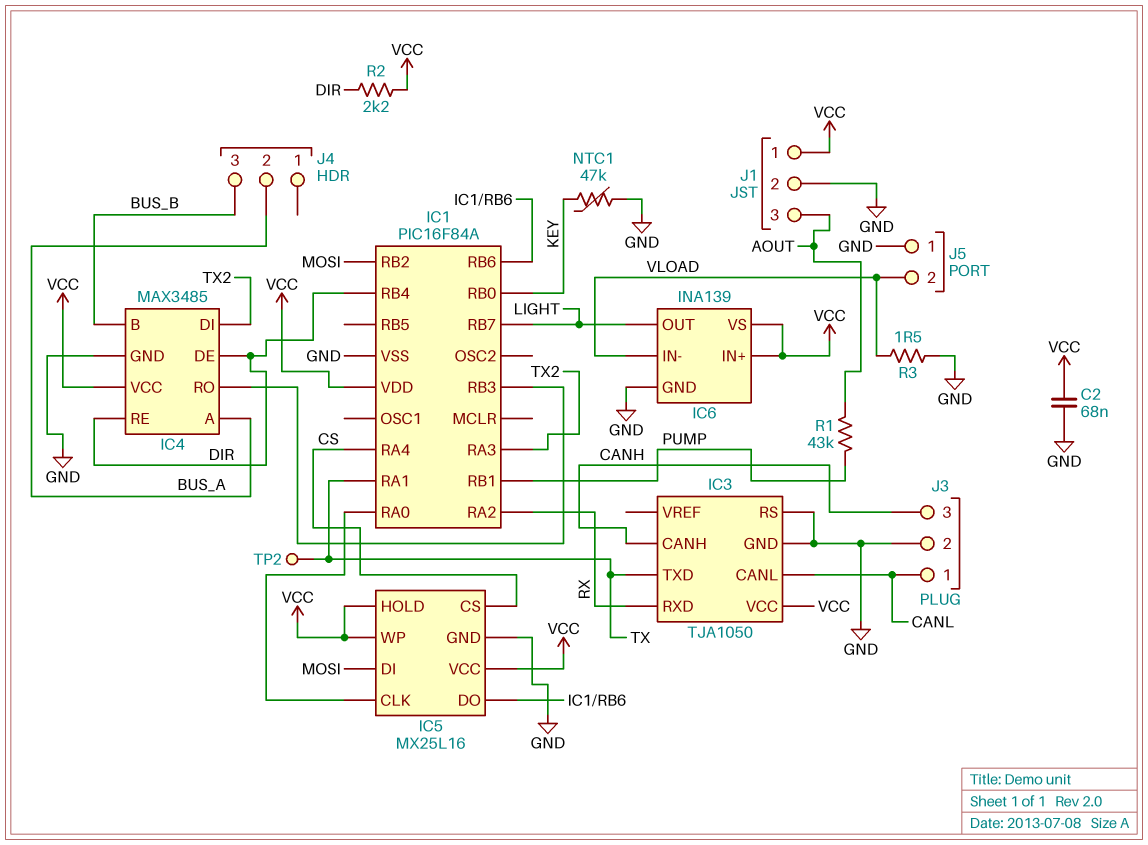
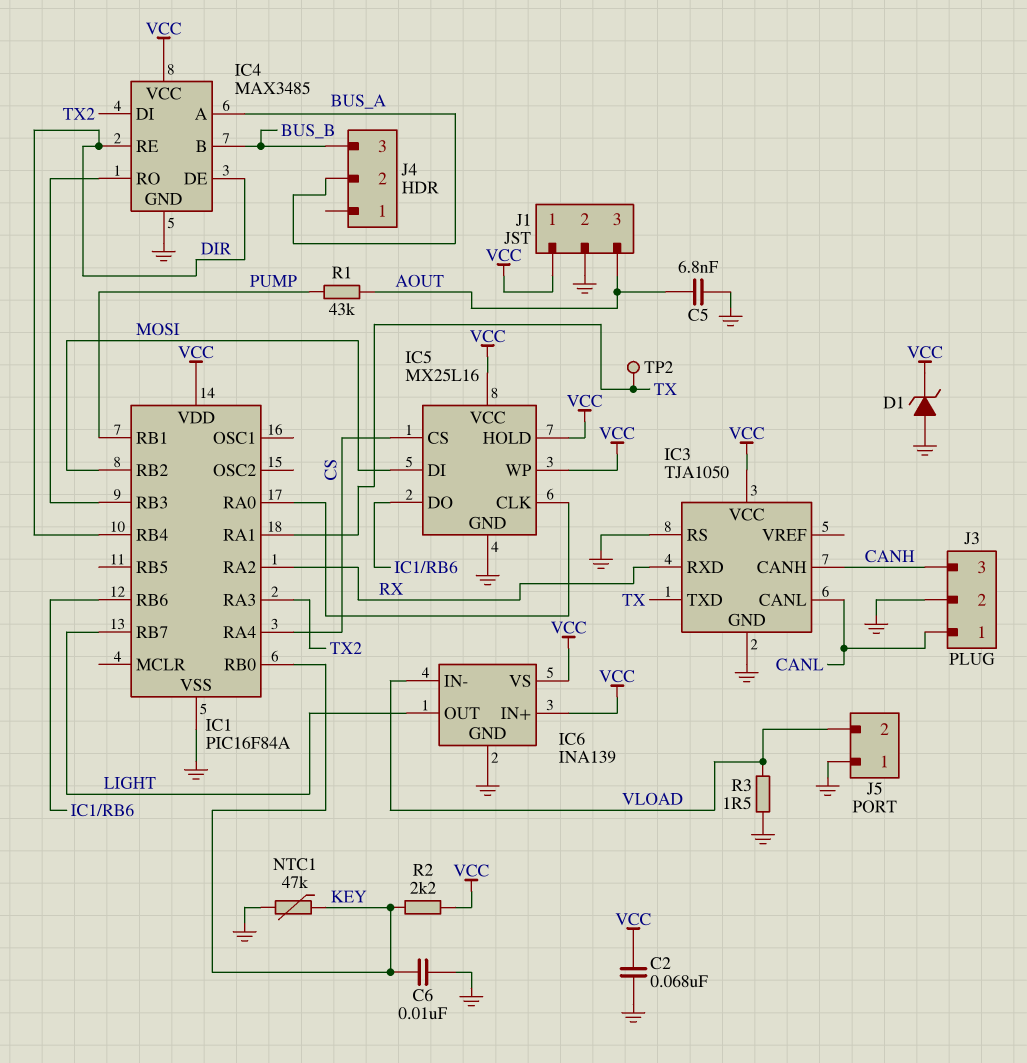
C5: none -> 6.8nF (AOUT, GND)
C6: none -> 10nF (GND, KEY)
D1: none -> zener (A GND, K VCC)
R2: 2.2k (DIR, VCC) -> 2.2k (KEY, VCC)

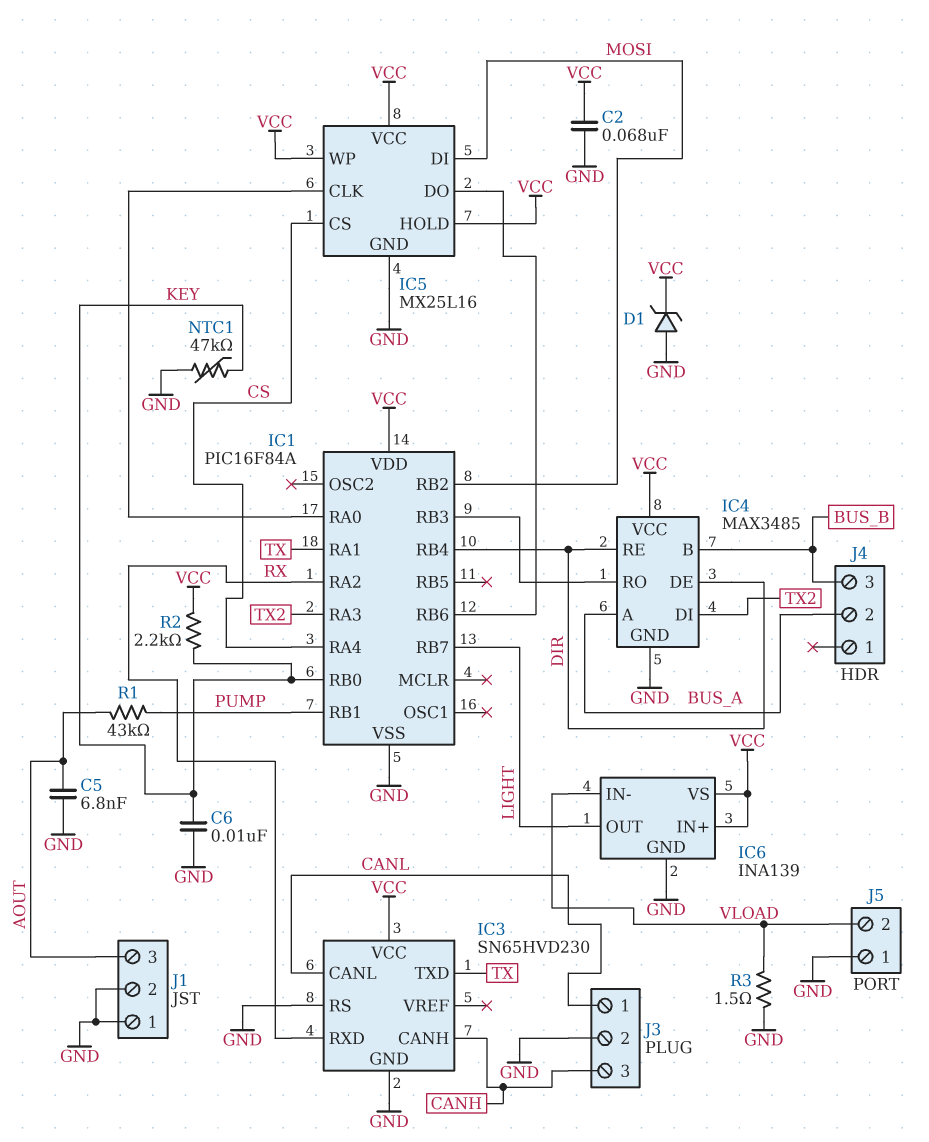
IC3: TJA1050 -> SN65HVD230
J1 pin 1: VCC -> GND
TP2: test point (TX) -> none

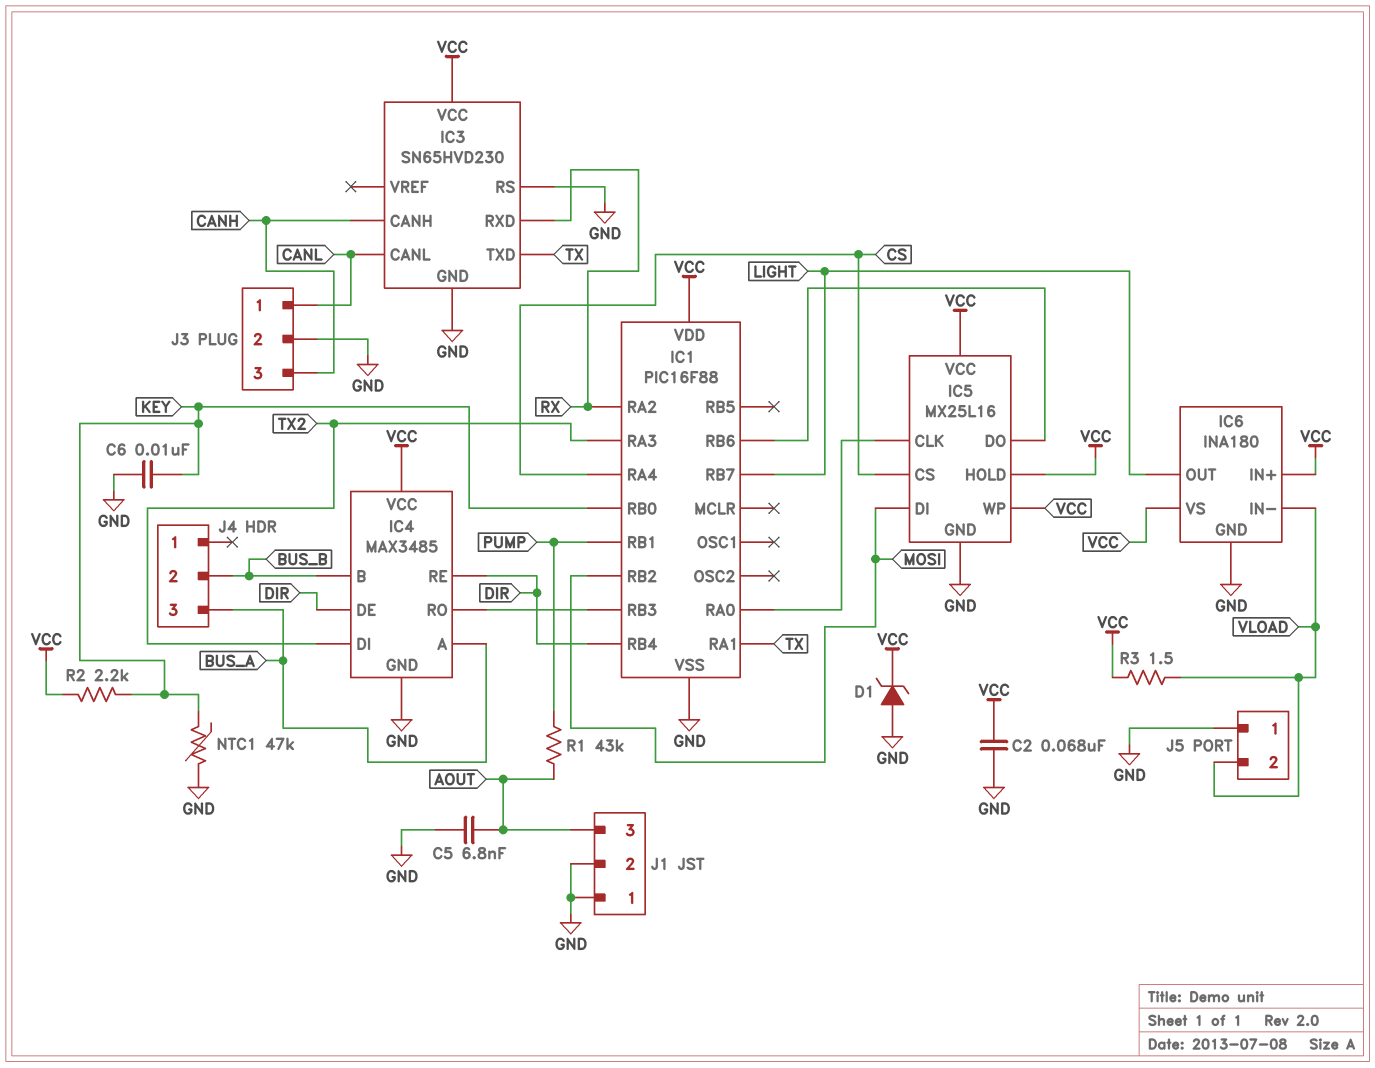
IC1: PIC16F84A -> PIC16F88
IC6: INA139 -> INA180
J4 pin 2: BUS_A -> BUS_B
J4 pin 3: BUS_B -> BUS_A
R3: 1.5 (GND, VLOAD) -> 1.5 (VCC, VLOAD)

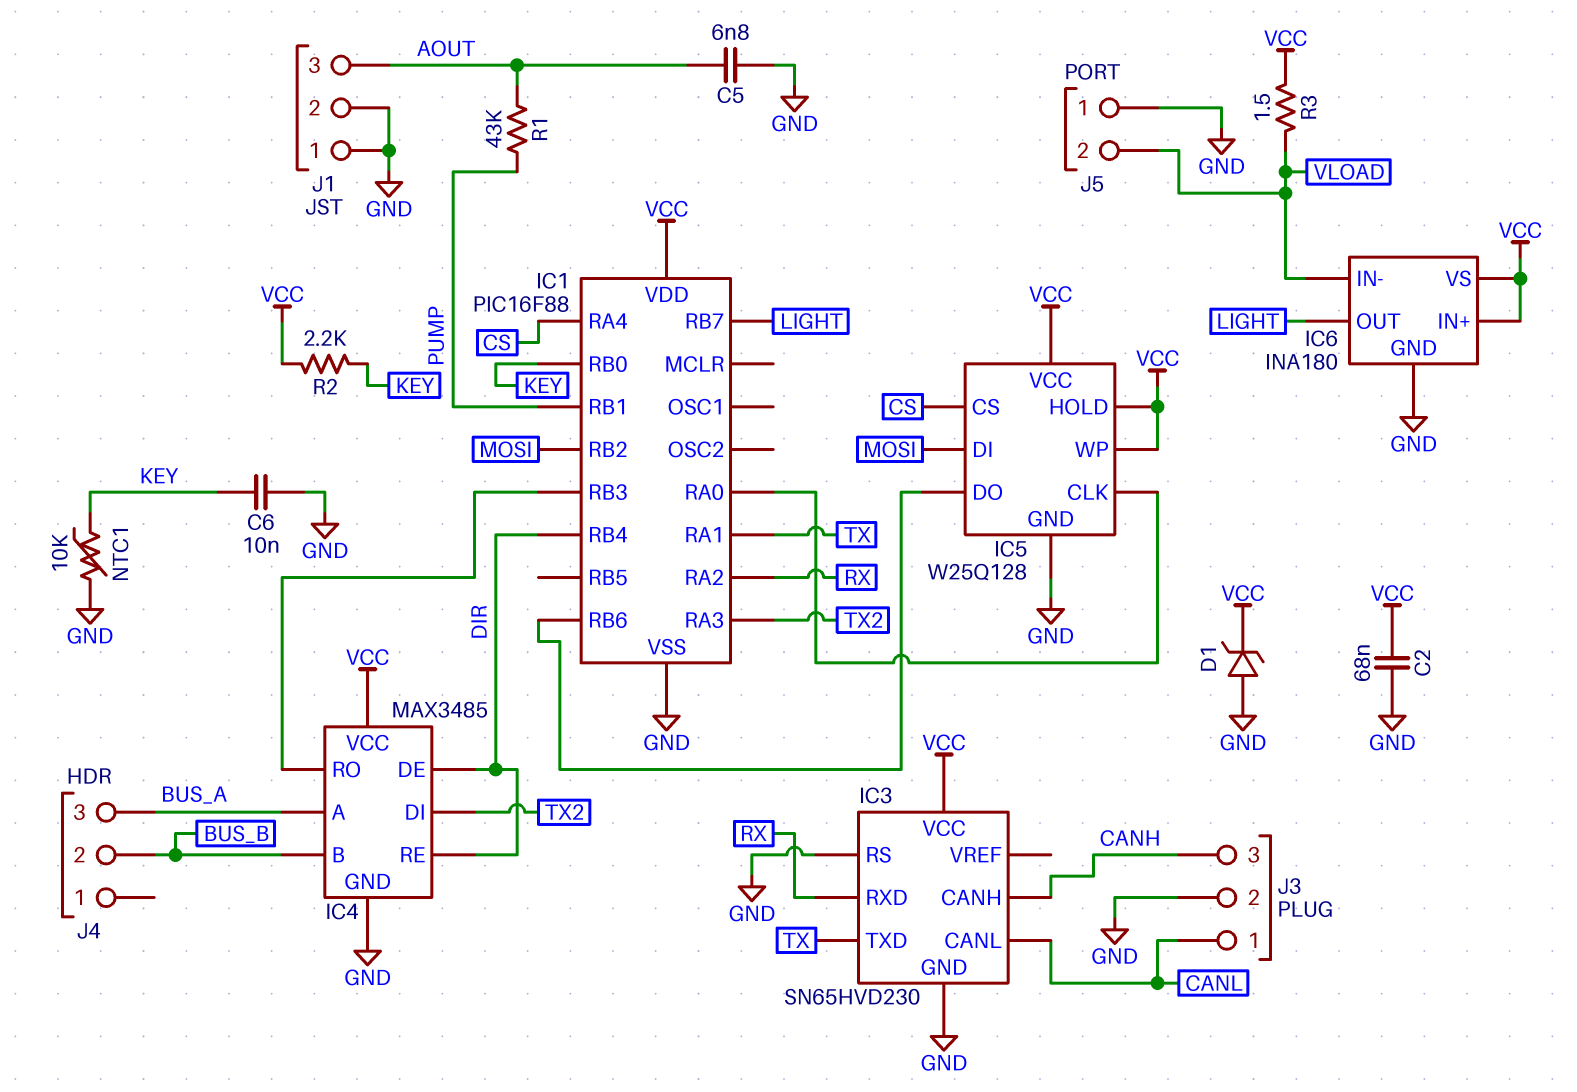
IC5: MX25L16 -> W25Q128
NTC1: 47k (GND, KEY) -> 10k (GND, KEY)

